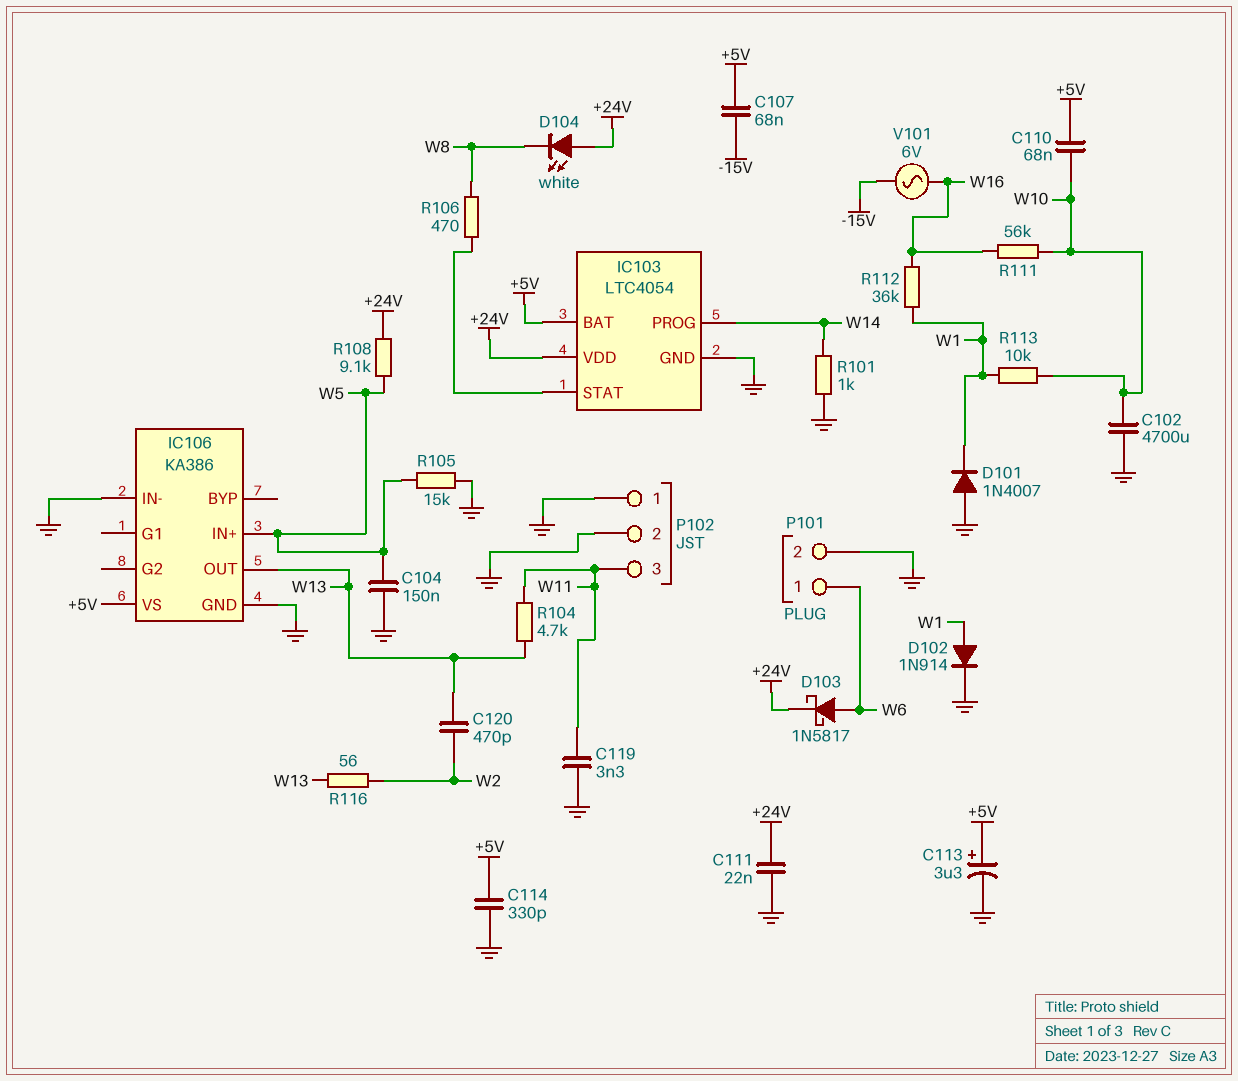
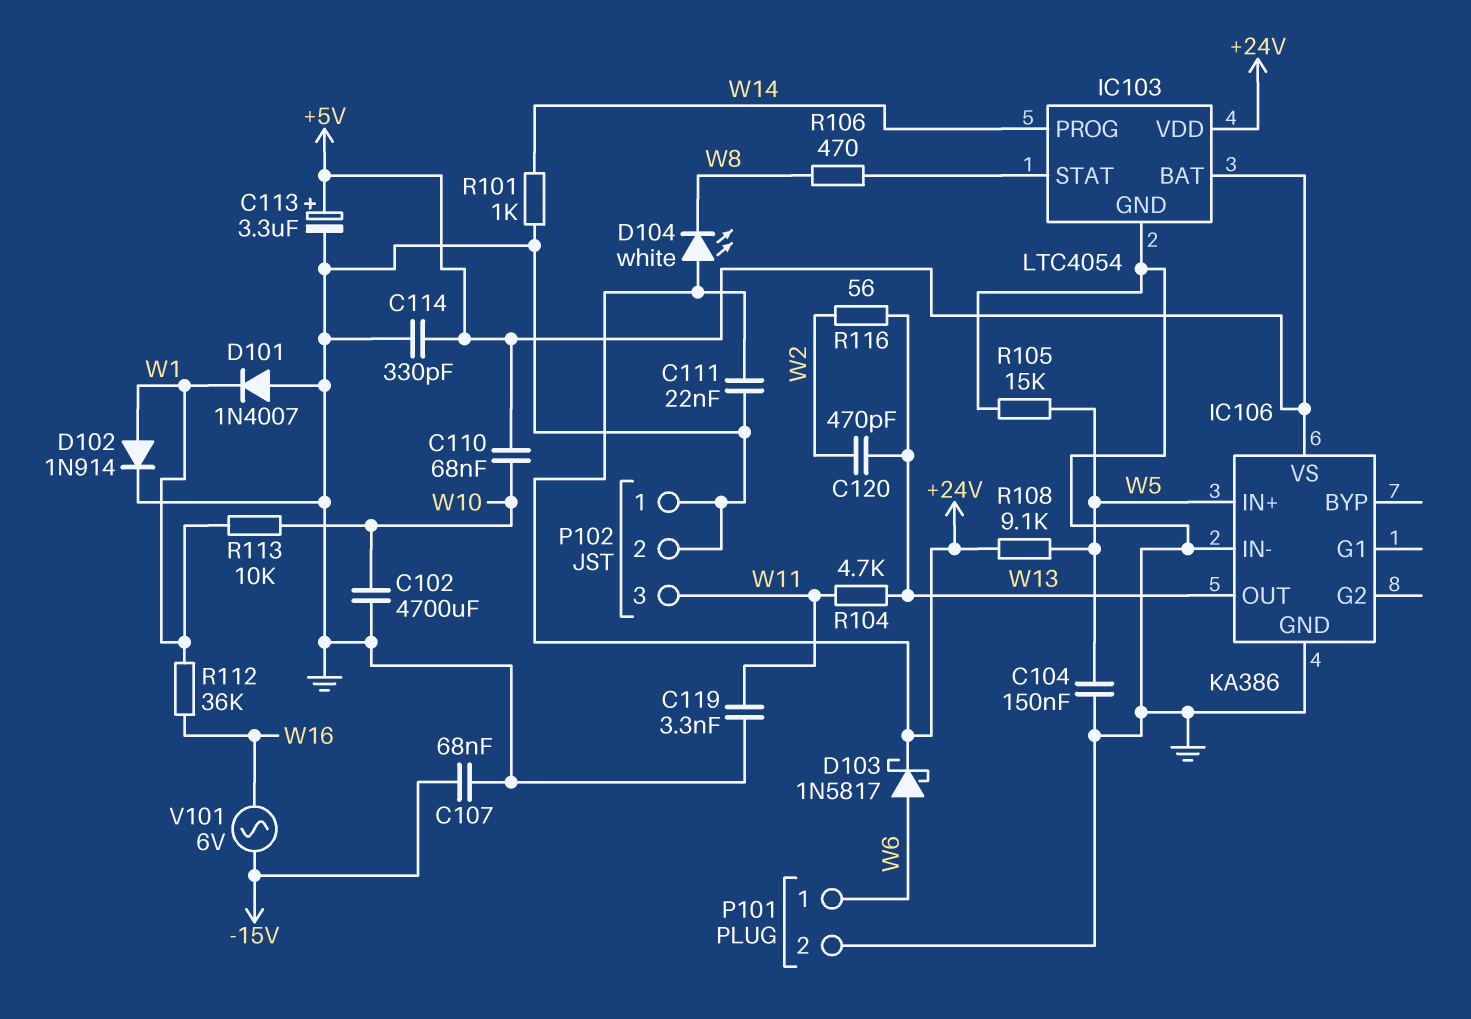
C107: 68nF (+5V, -15V) -> 68nF (-15V, GND)
R111: 56k (W10, W16) -> none

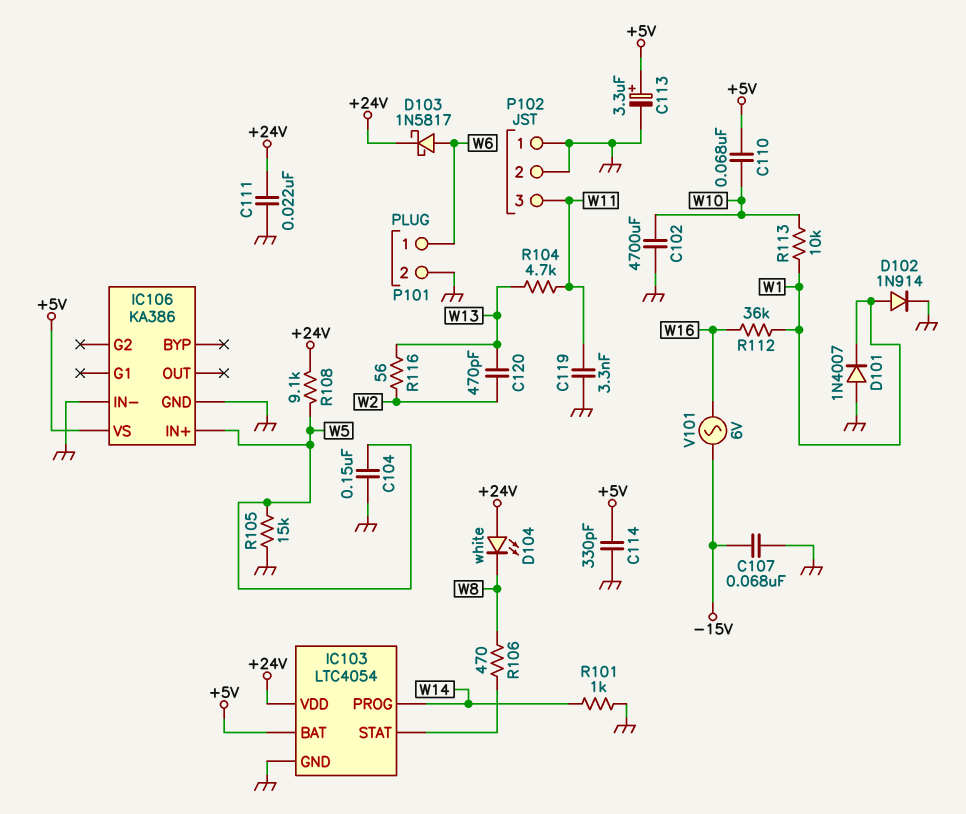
IC106 pin OUT: W13 -> none

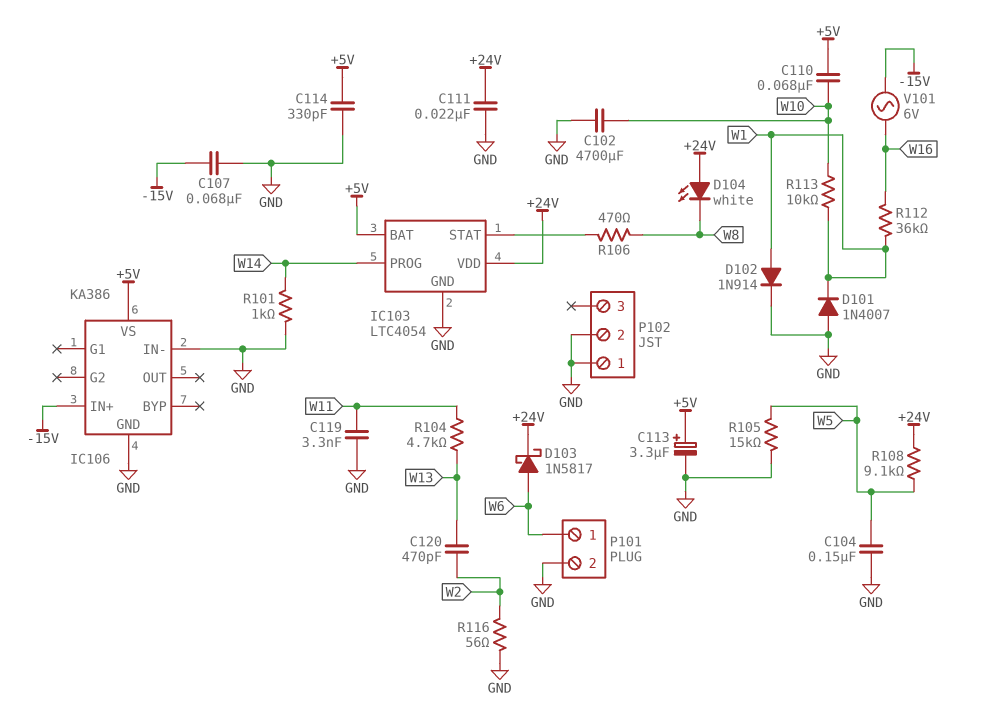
IC106 pin IN+: W5 -> -15V
P102 pin 3: W11 -> none
R116: 56 (W2, W13) -> 56 (GND, W2)

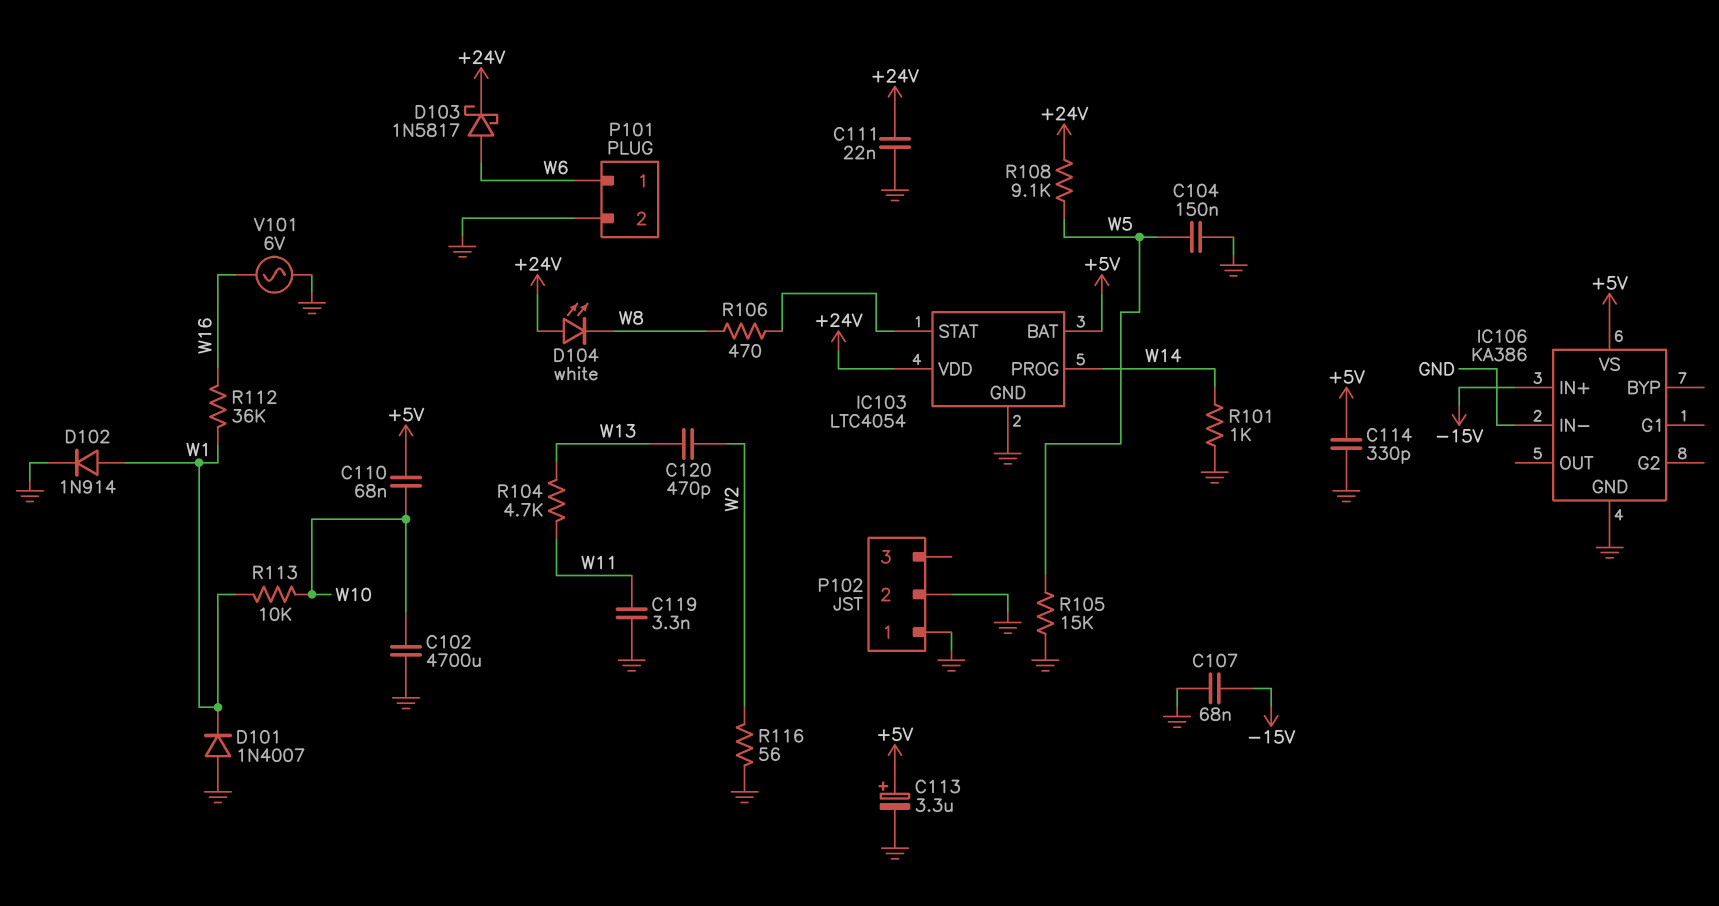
V101: AC 6V (-15V, W16) -> AC 6V (GND, W16)

